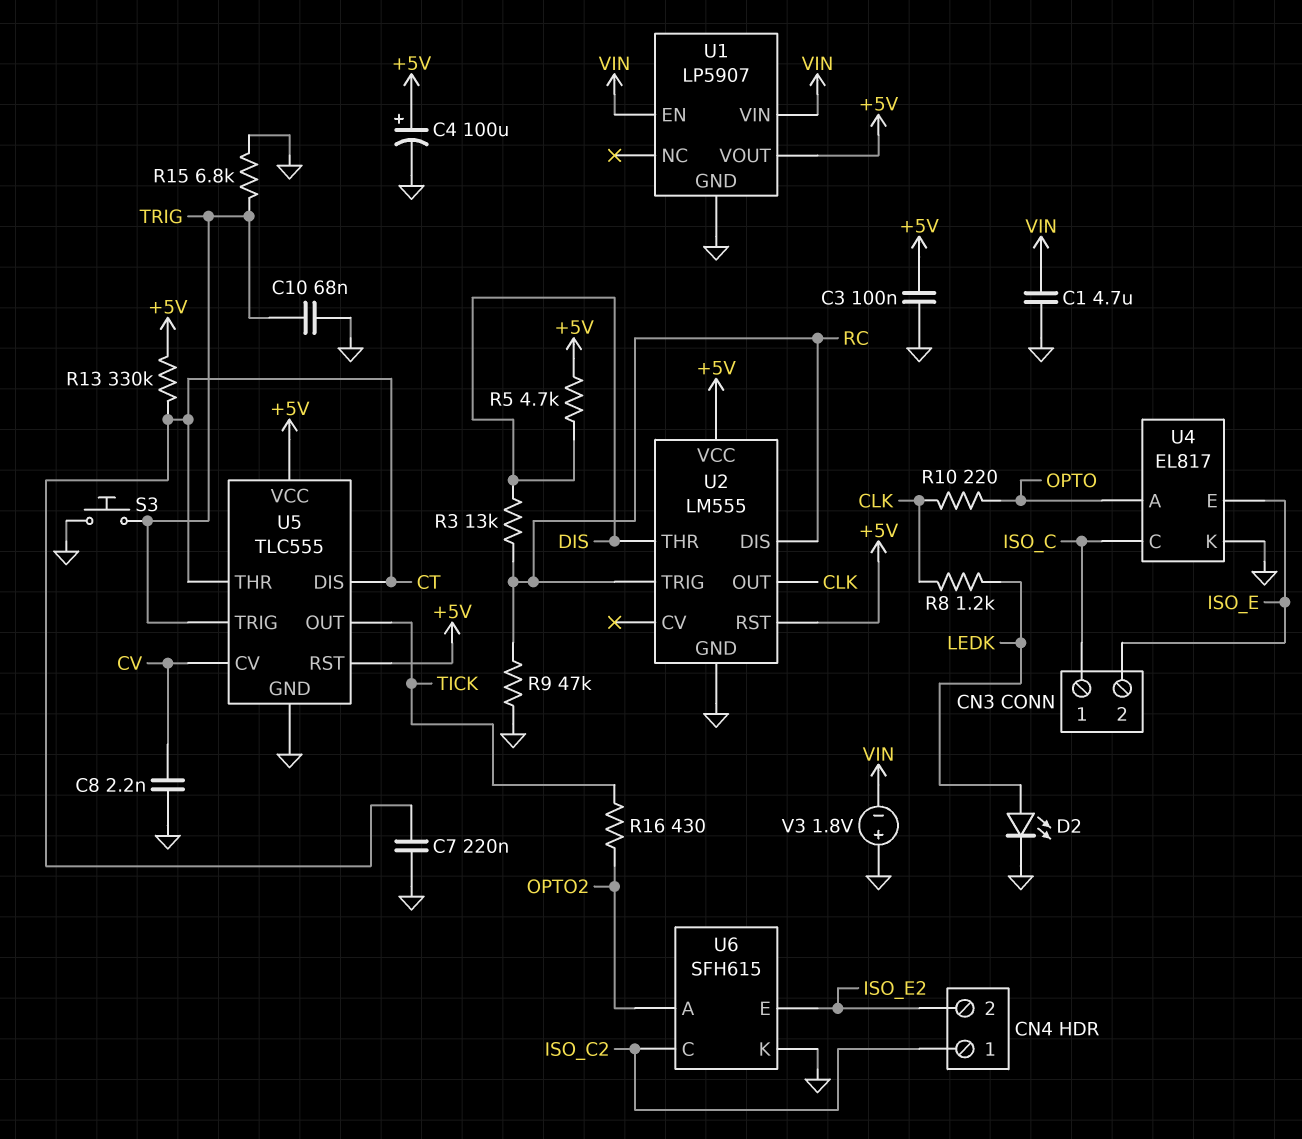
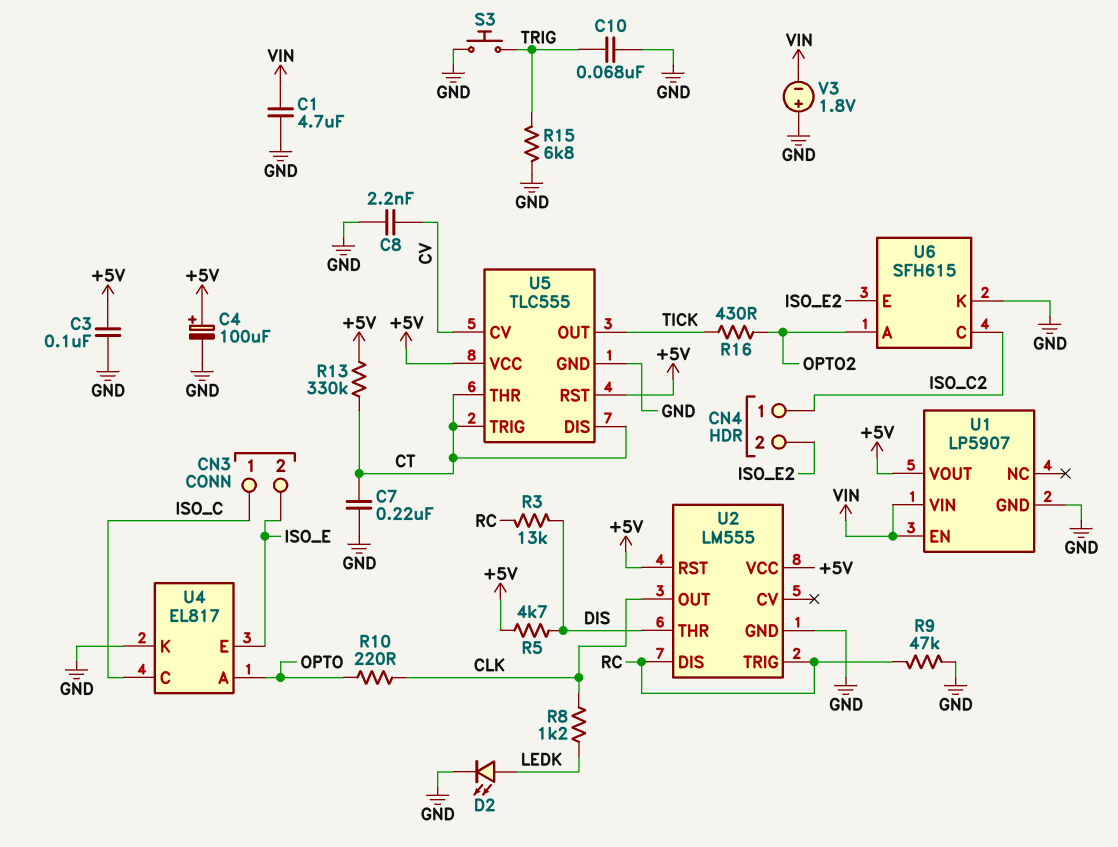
U5 pin TRIG: TRIG -> CT

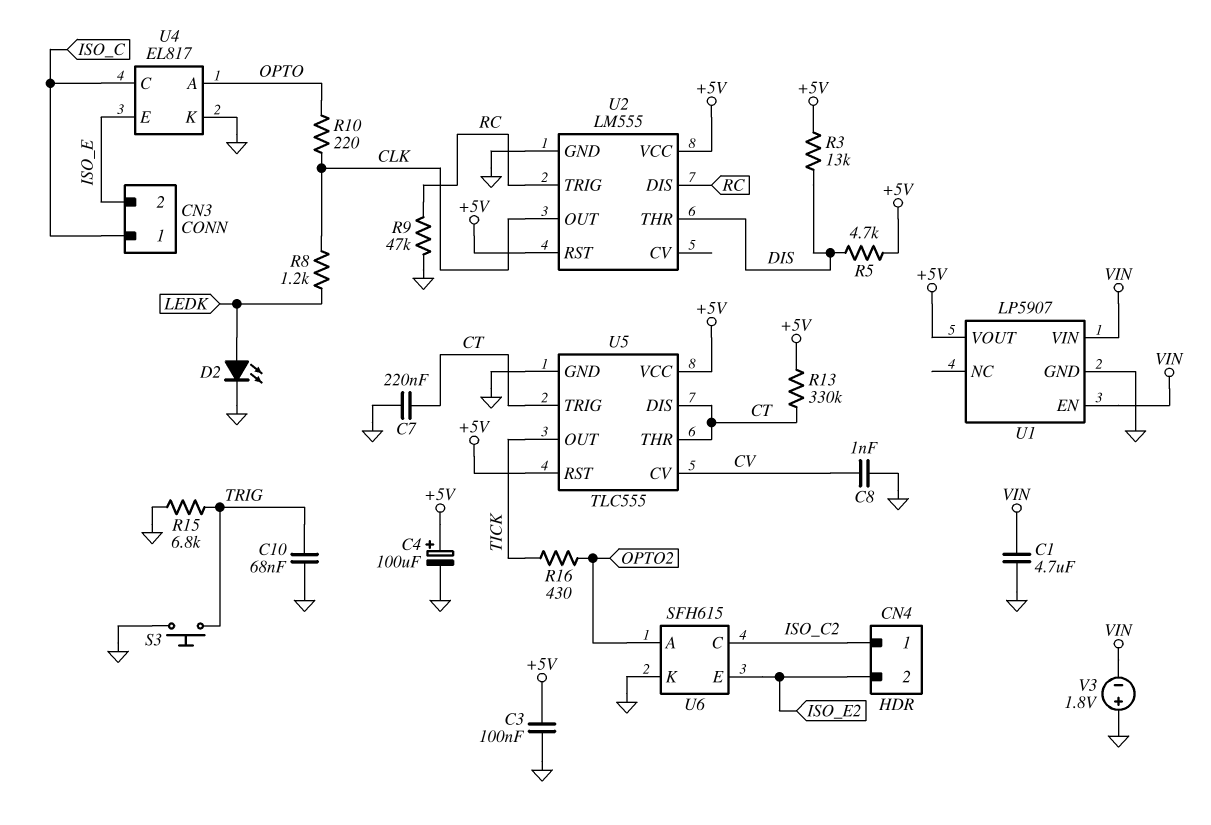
C8: 2.2nF (CV, GND) -> 1nF (CV, GND)
R3: 13k (DIS, RC) -> 13k (+5V, DIS)

